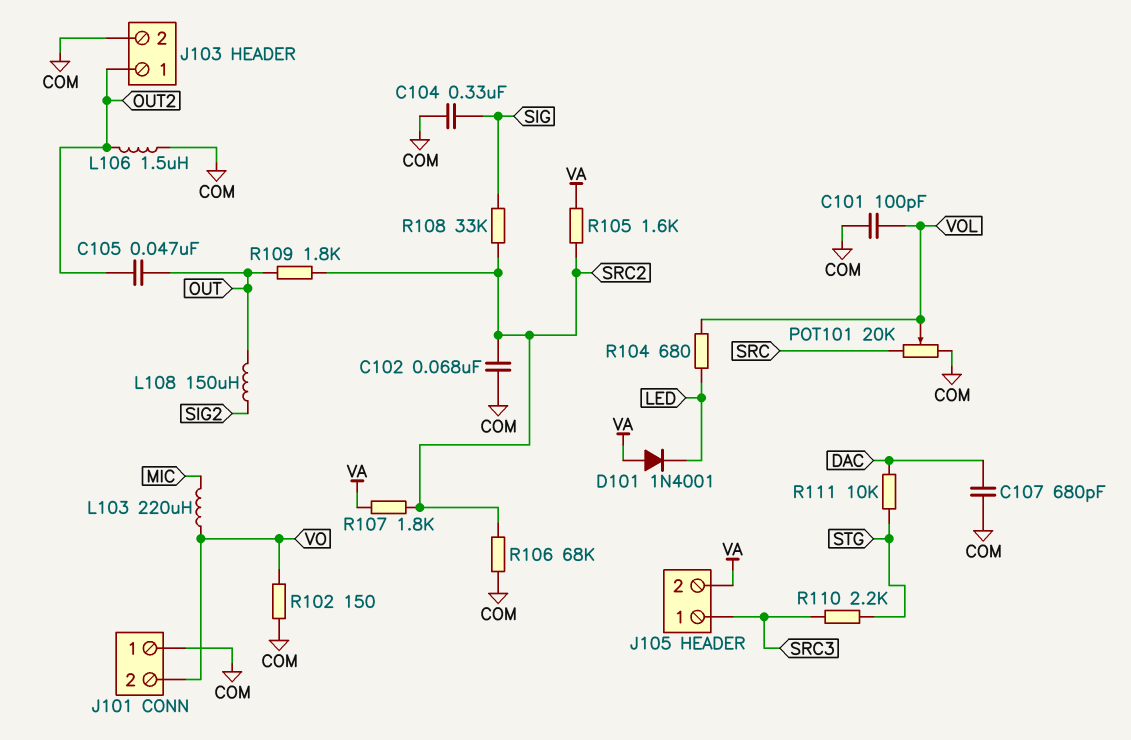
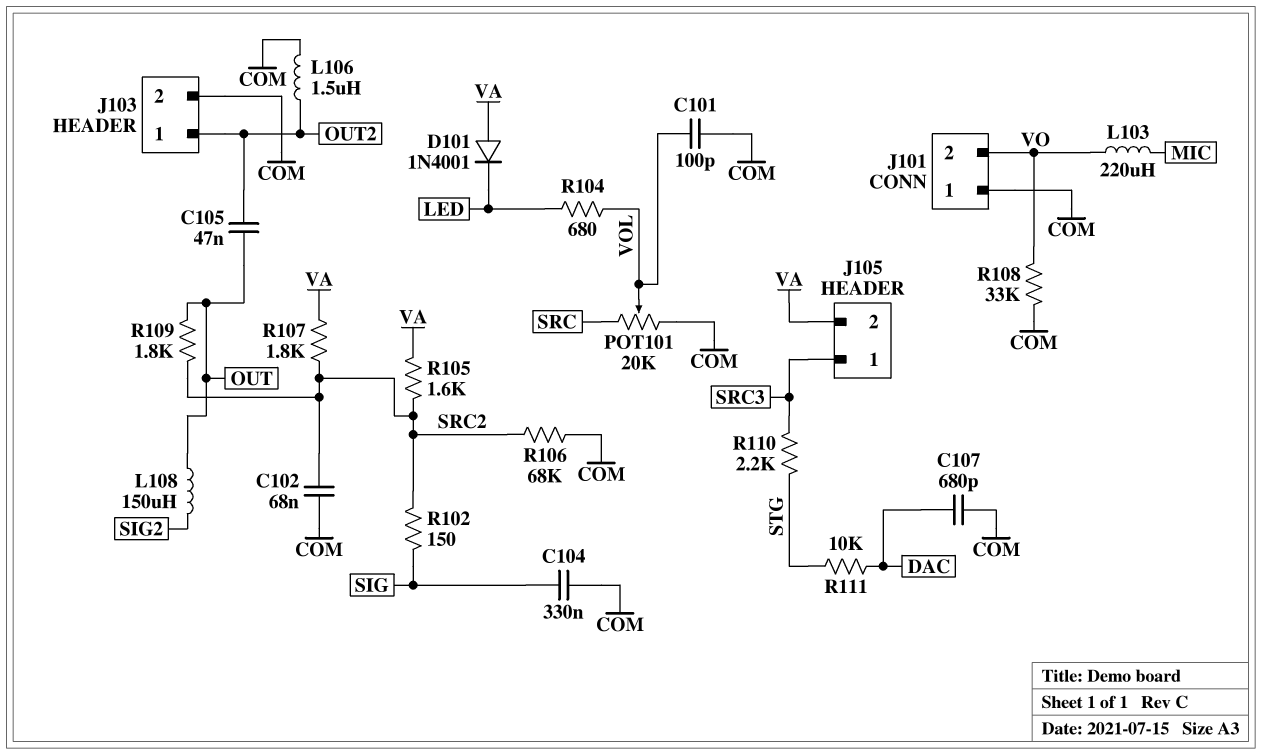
R102: 150 (COM, VO) -> 150 (SIG, SRC2)
R108: 33k (SIG, SRC2) -> 33k (COM, VO)

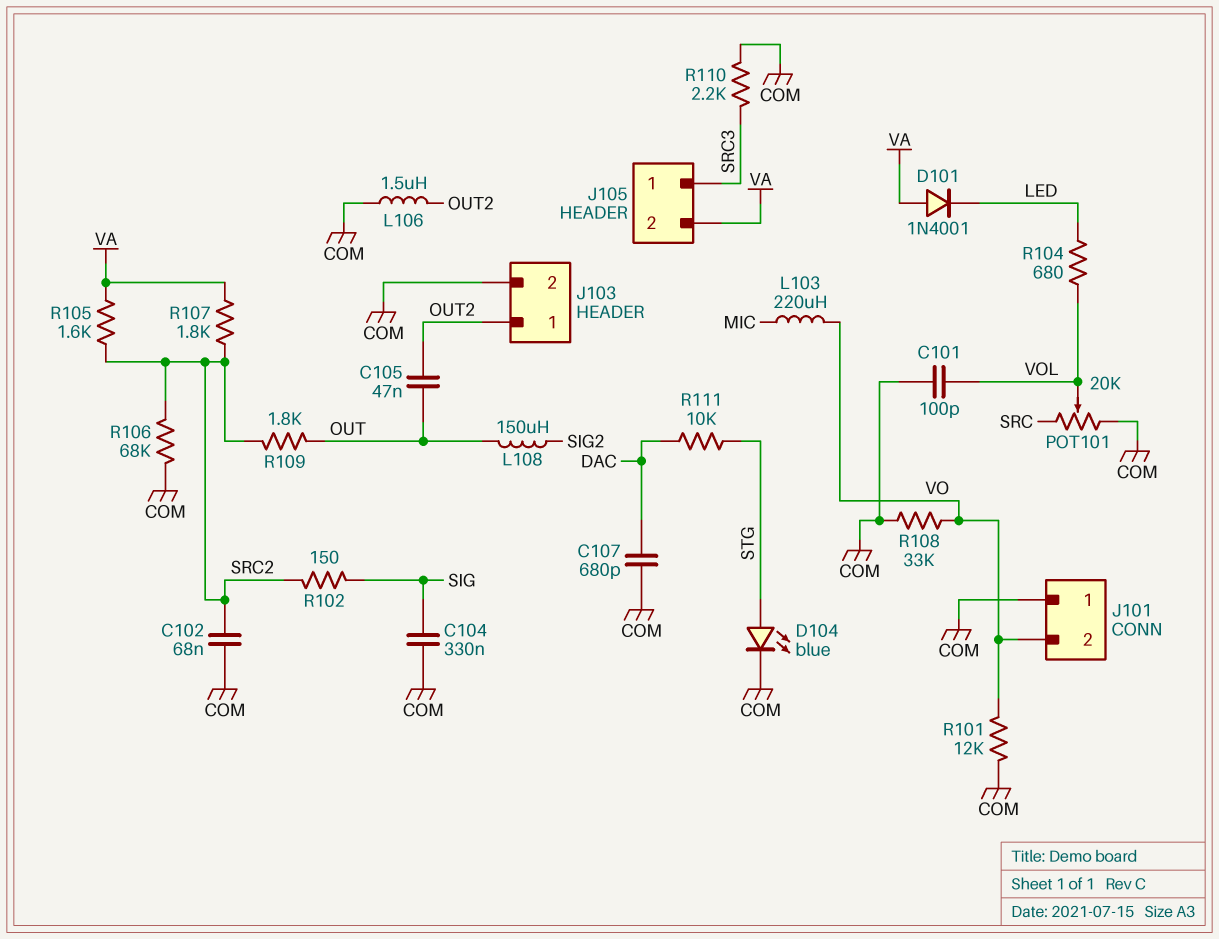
D104: none -> LED blue (A STG, K COM)
R101: none -> 12k (COM, VO)
R110: 2.2k (SRC3, STG) -> 2.2k (COM, SRC3)

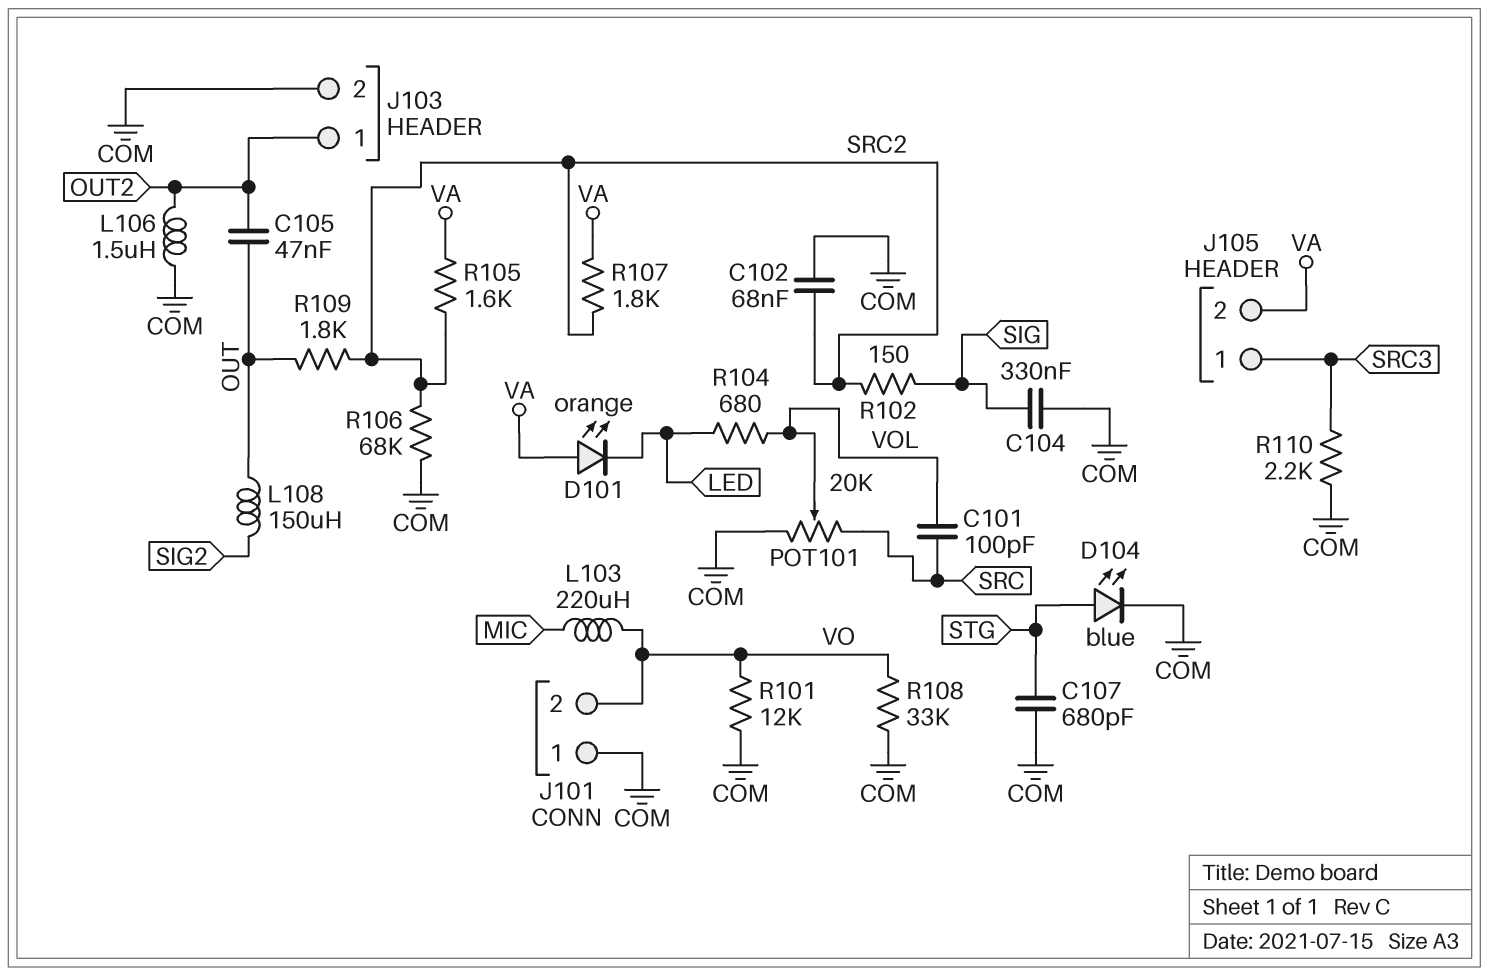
C101: 100pF (COM, VOL) -> 100pF (SRC, VOL)
C107: 680pF (COM, DAC) -> 680pF (COM, STG)
D101: diode 1N4001 (A VA, K LED) -> LED orange (A VA, K LED)
R111: 10k (DAC, STG) -> none

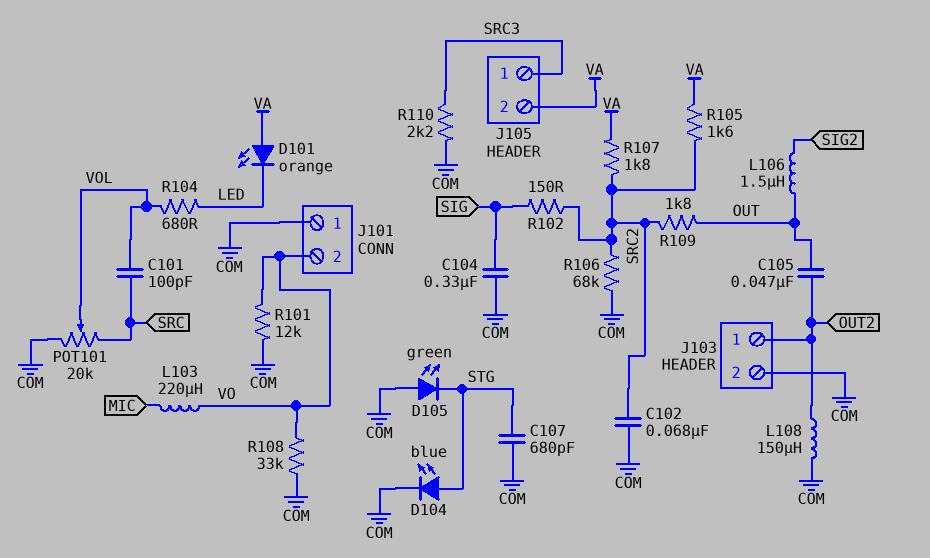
D105: none -> LED green (A COM, K STG)
L106: 1.5uH (COM, OUT2) -> 1.5uH (OUT, SIG2)
L108: 150uH (OUT, SIG2) -> 150uH (COM, OUT2)

